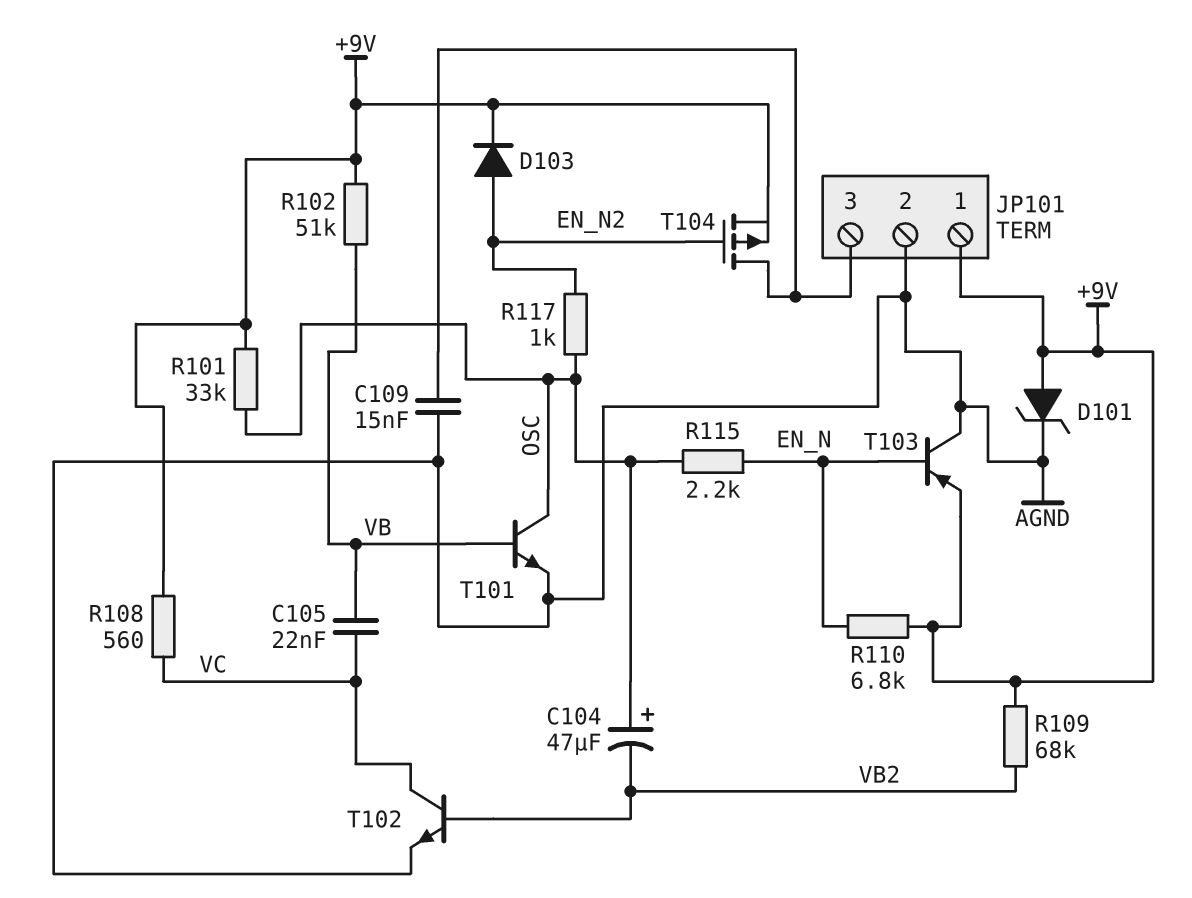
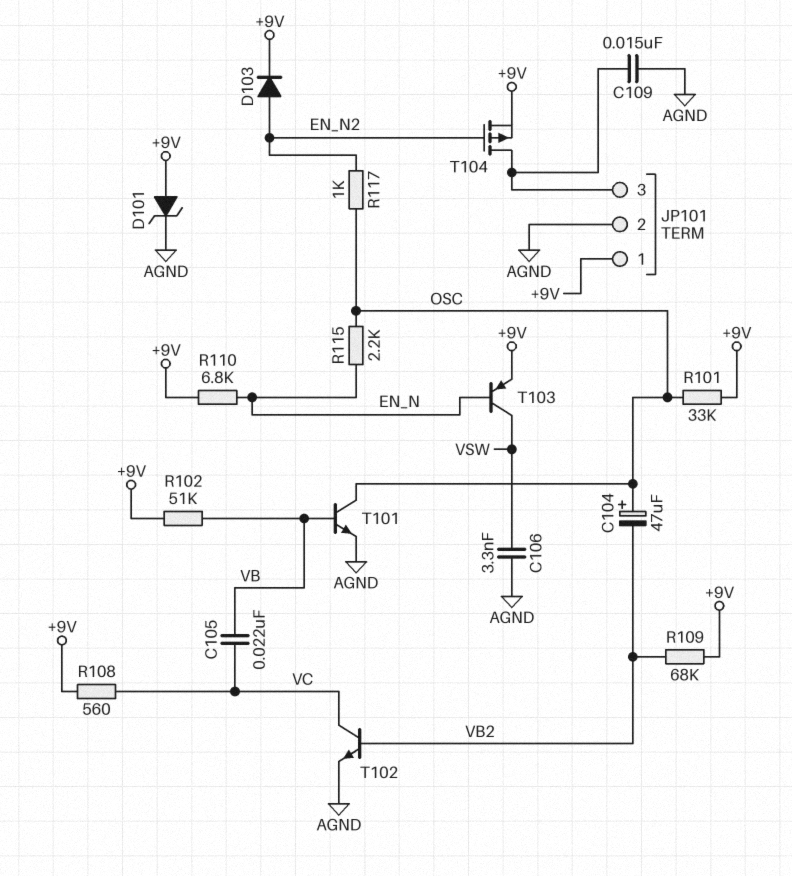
C106: none -> 3.3nF (AGND, VSW)
T103: PNP (B EN_N, C AGND, E +9V) -> PNP (B EN_N, C VSW, E +9V)

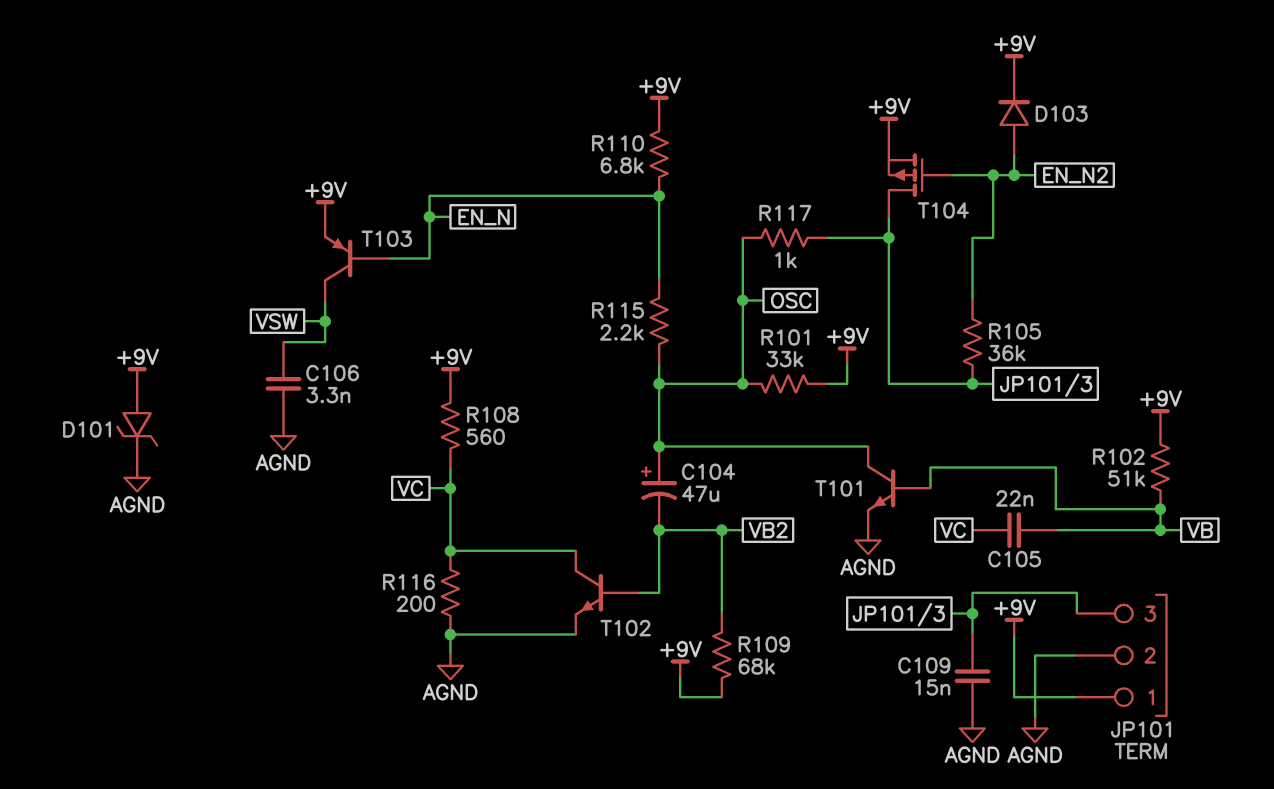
R105: none -> 36k (EN_N2, JP101/3)
R116: none -> 200 (AGND, VC)
R117: 1k (EN_N2, OSC) -> 1k (JP101/3, OSC)

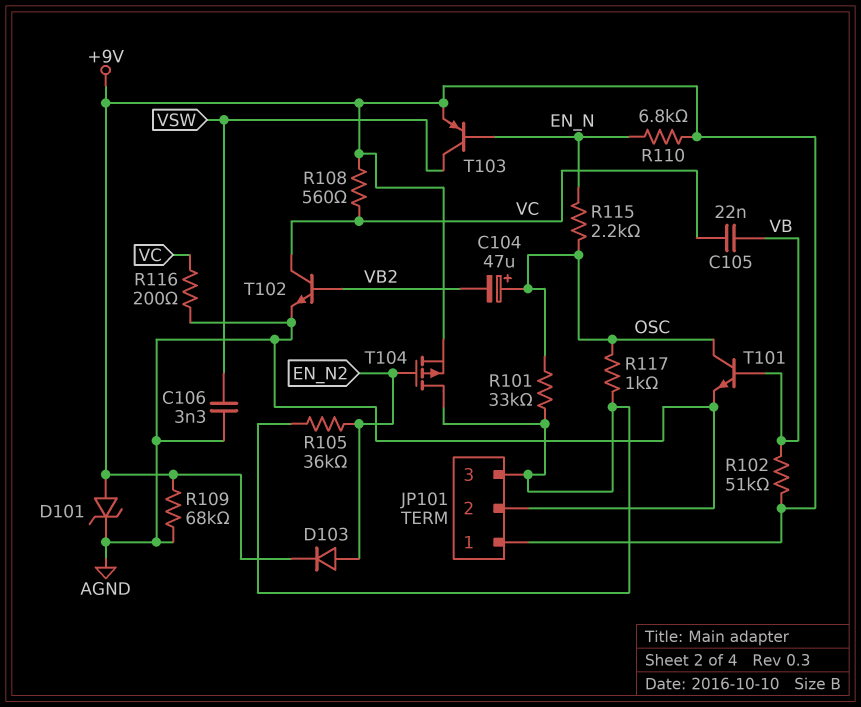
C109: 15nF (AGND, JP101/3) -> none
R101: 33k (+9V, OSC) -> 33k (JP101/3, OSC)
R109: 68k (+9V, VB2) -> 68k (+9V, AGND)

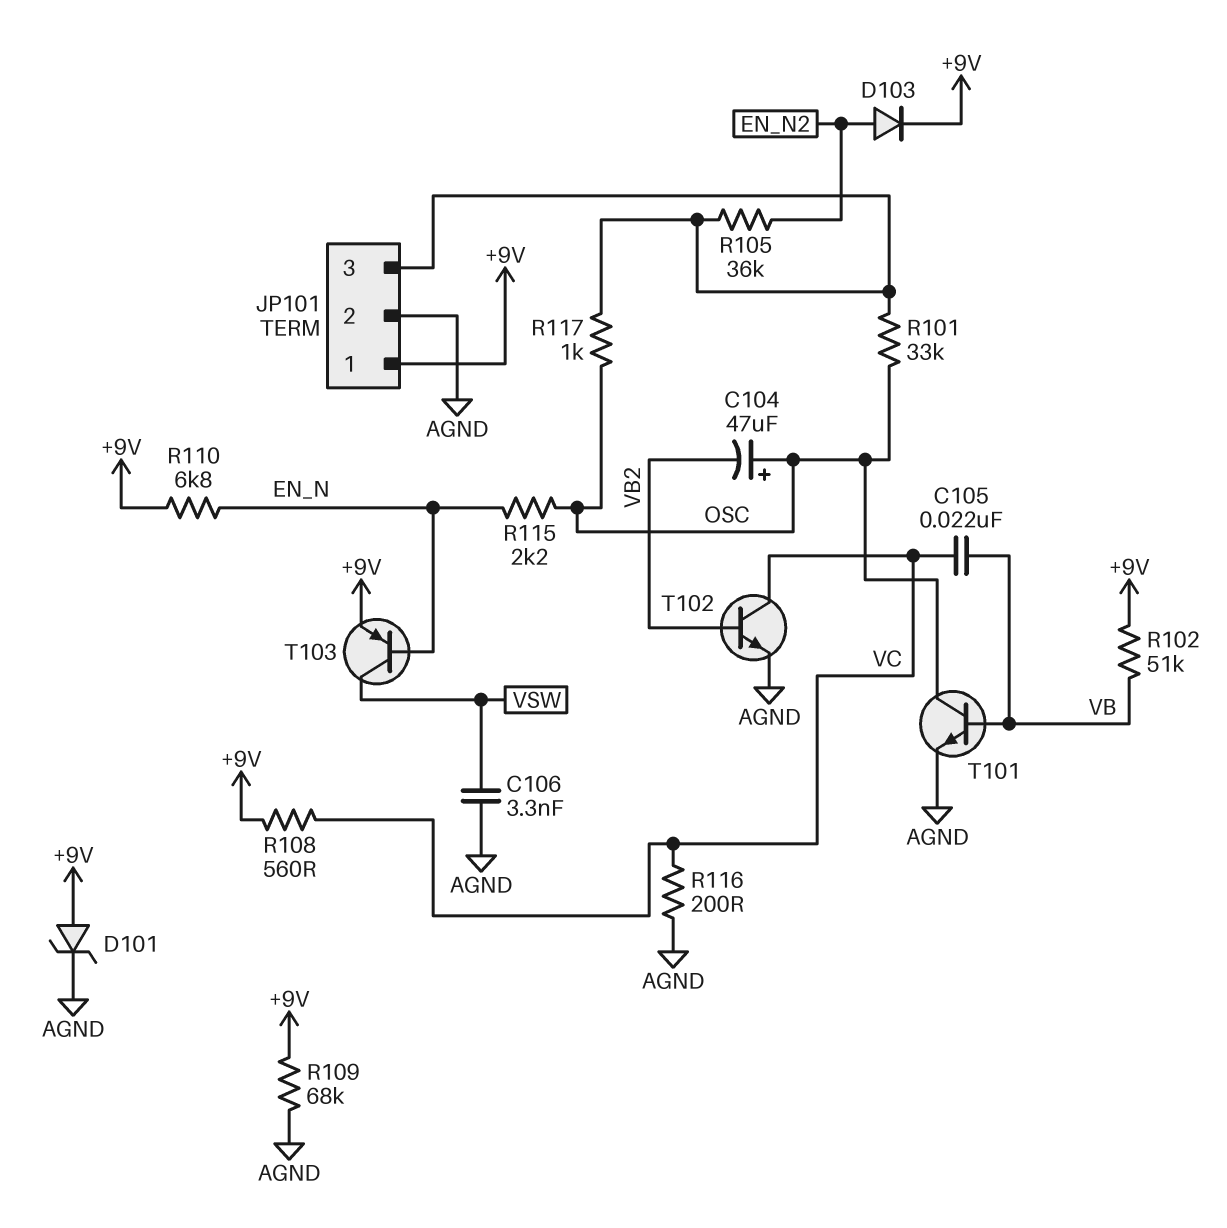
T104: PMOS (G EN_N2, D JP101/3, S +9V) -> none

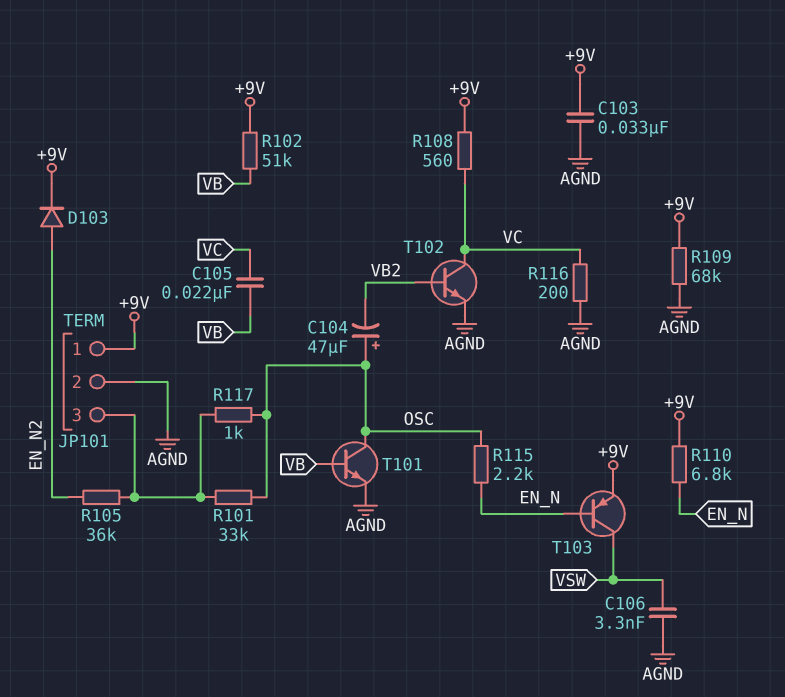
C103: none -> 33nF (+9V, AGND)
D101: zener (A +9V, K AGND) -> none

